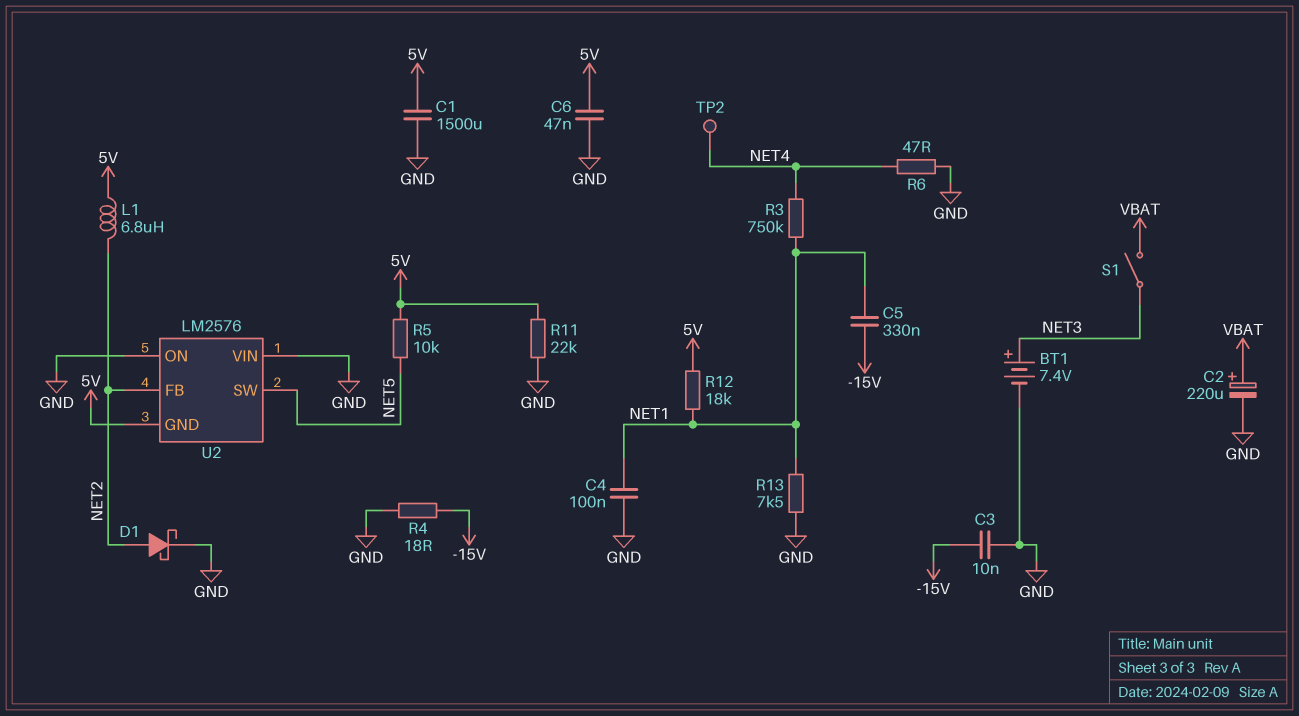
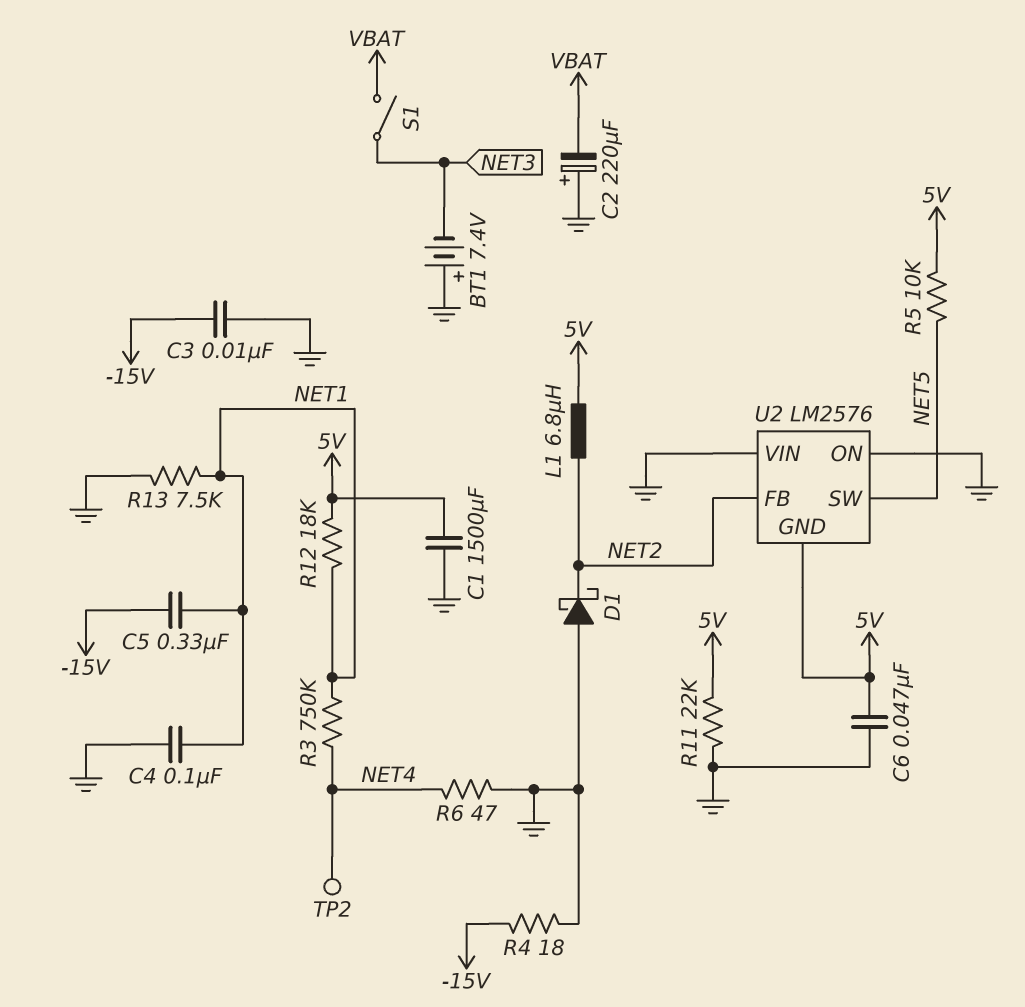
BT1: 7.4V (plus NET3, minus GND) -> 7.4V (plus GND, minus NET3)
C2: 220uF (plus VBAT, minus GND) -> 220uF (plus GND, minus VBAT)
D1: schottky (A NET2, K GND) -> schottky (A GND, K NET2)

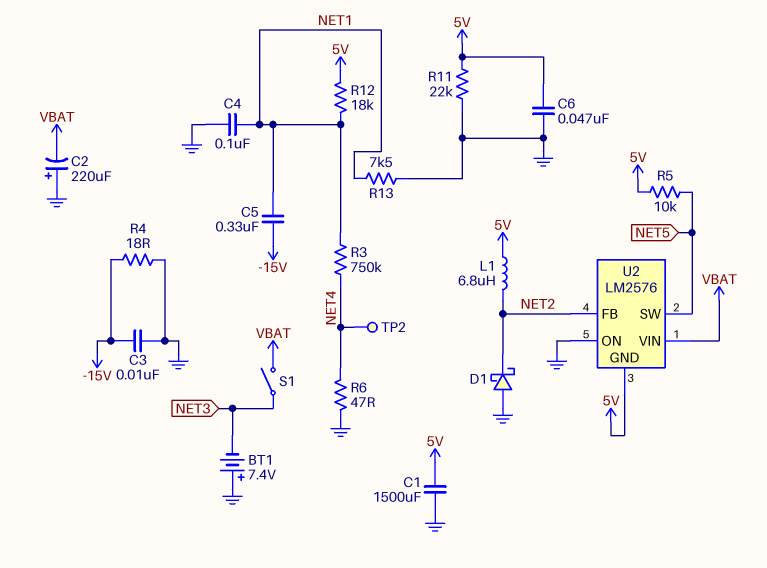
U2 pin VIN: GND -> VBAT

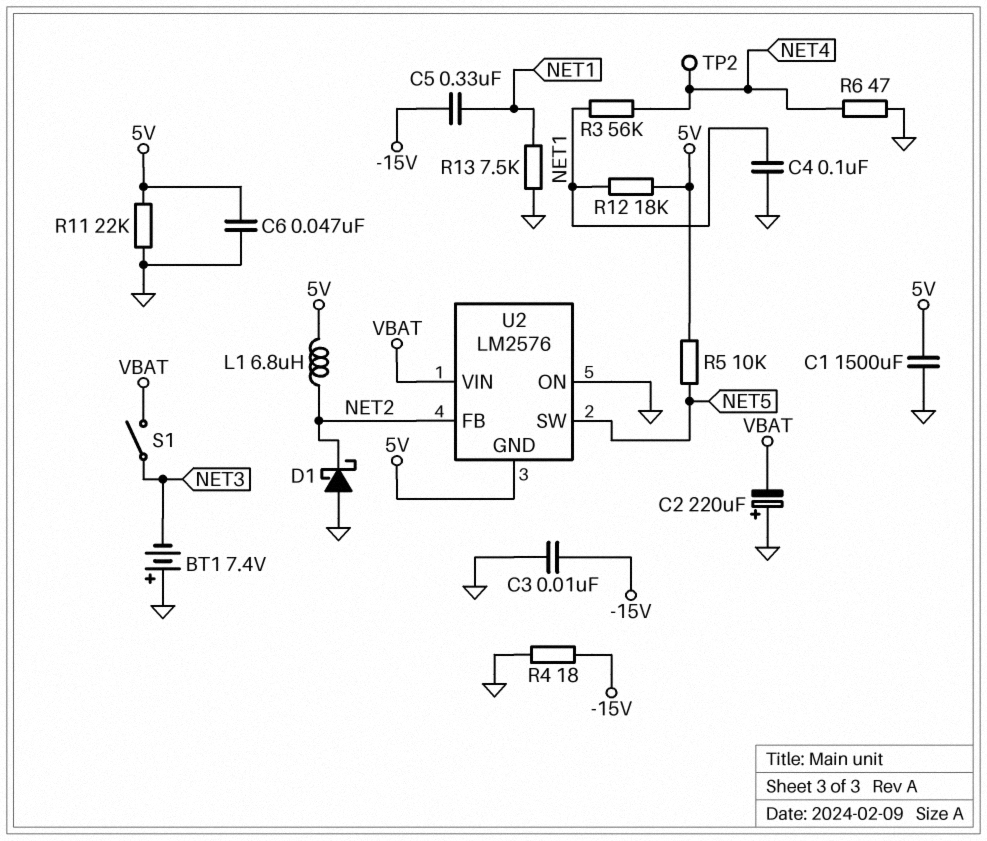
R3: 750k (NET1, NET4) -> 56k (NET1, NET4)

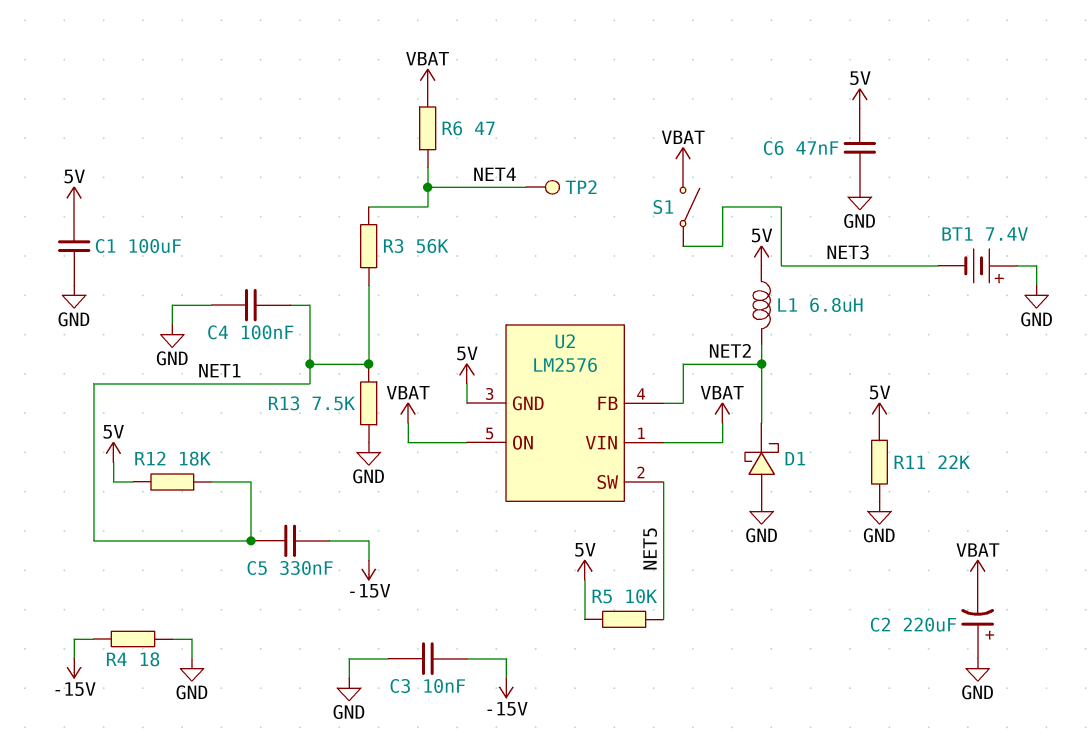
C1: 1500uF (5V, GND) -> 100uF (5V, GND)
R6: 47 (GND, NET4) -> 47 (NET4, VBAT)
U2 pin ON: GND -> VBAT

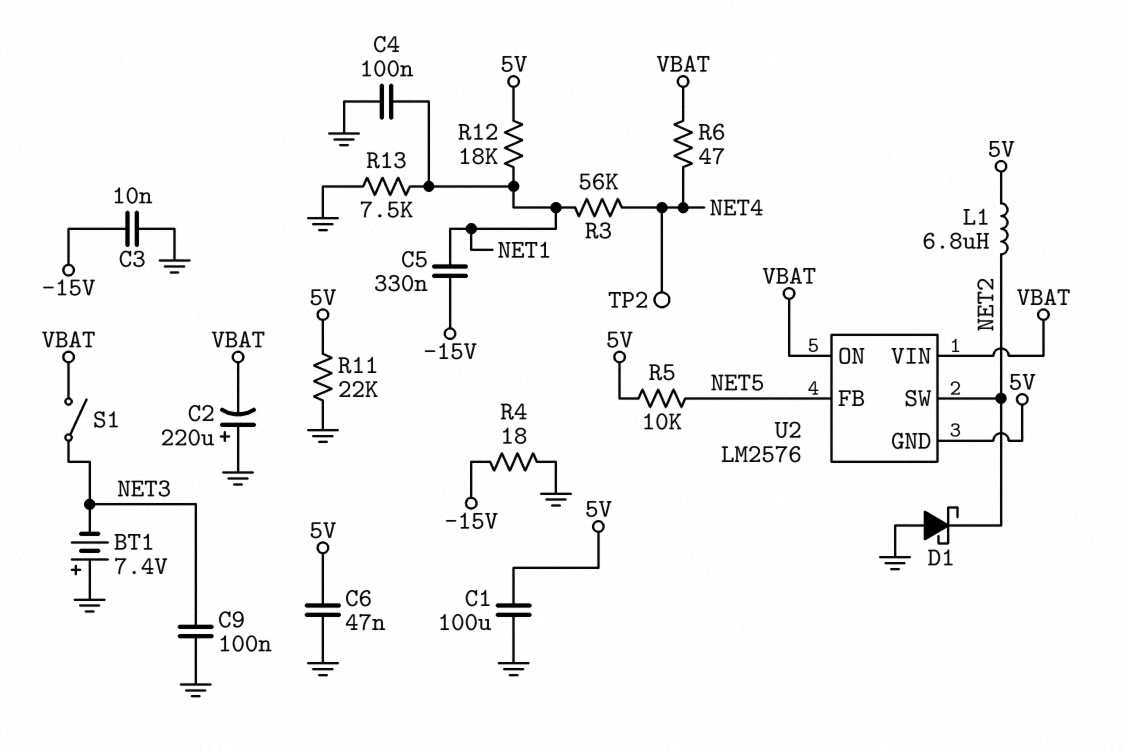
C9: none -> 100nF (GND, NET3)
U2 pin FB: NET2 -> NET5
U2 pin SW: NET5 -> NET2

